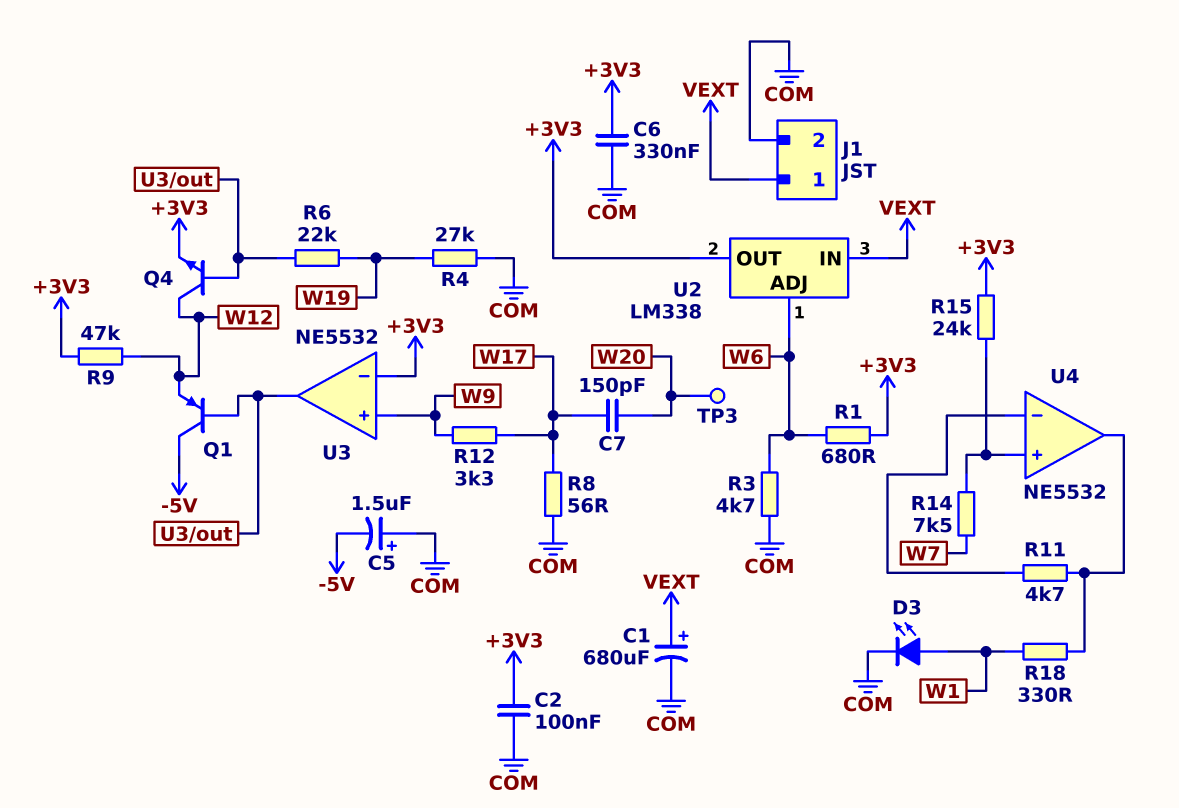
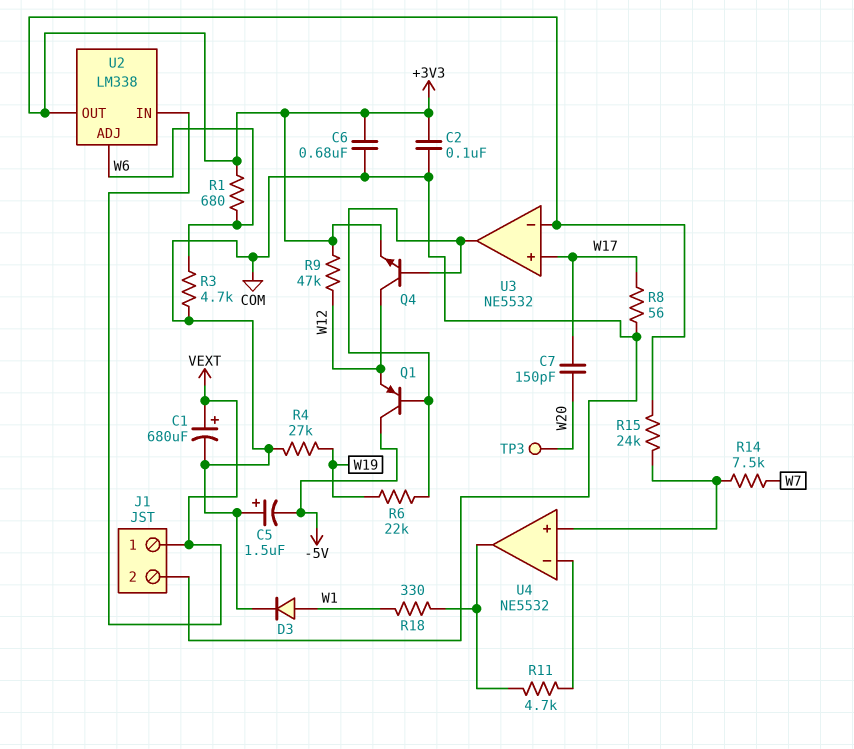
C6: 330nF (+3V3, COM) -> 680nF (+3V3, COM)
D3: LED (A W1, K COM) -> diode (A W1, K COM)
R12: 3.3k (W9, W17) -> none
U3 pin in+: W9 -> W17

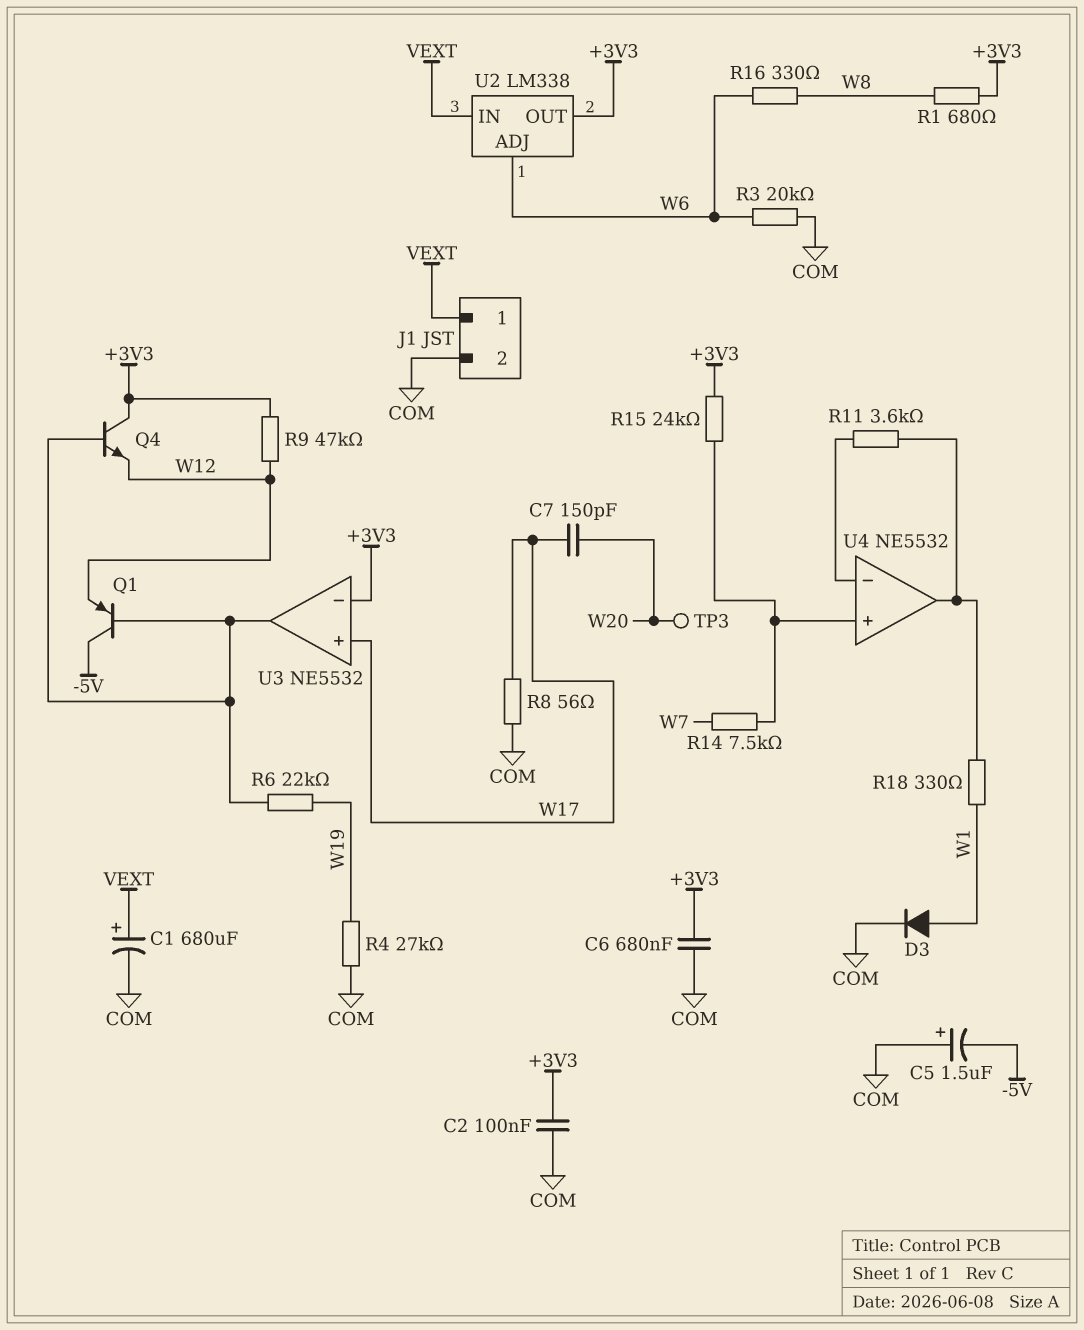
Q4: NPN (B U3/out, C W12, E +3V3) -> NPN (B U3/out, C +3V3, E W12)
R1: 680 (+3V3, W6) -> 680 (+3V3, W8)
R3: 4.7k (COM, W6) -> 20k (COM, W6)
R11: 4.7k (U4/in-, U4/out) -> 3.6k (U4/in-, U4/out)
R16: none -> 330 (W6, W8)

